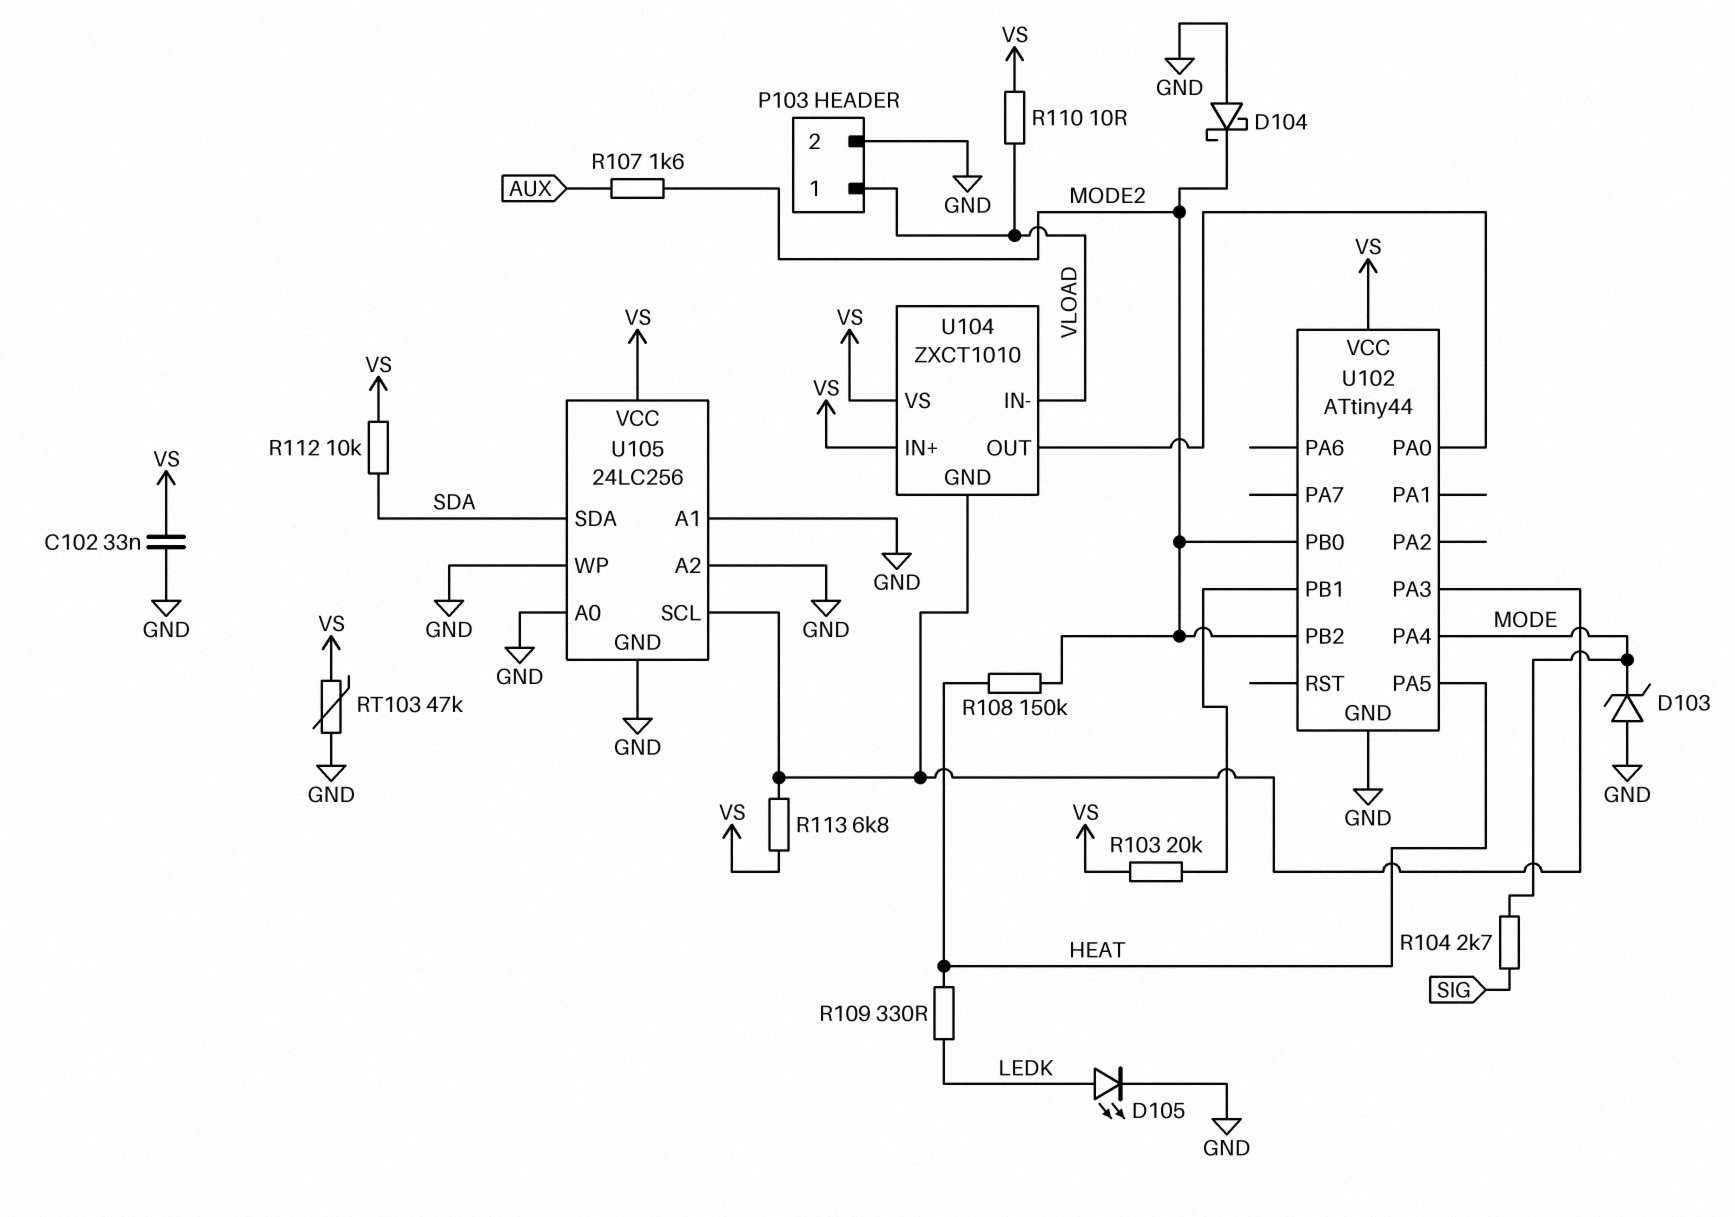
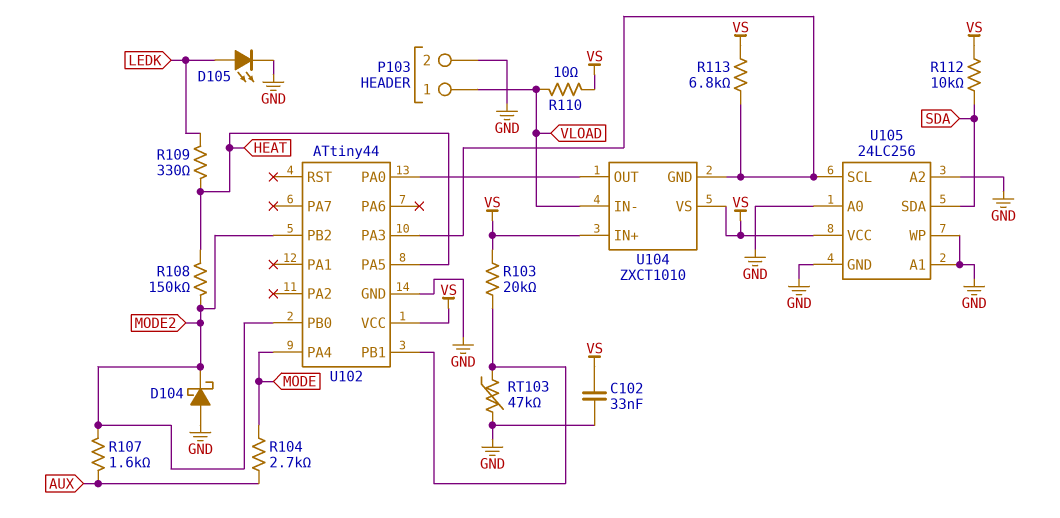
D103: zener (A GND, K MODE) -> none
R104: 2.7k (MODE, SIG) -> 2.7k (AUX, MODE)
RT103: 47k (GND, VS) -> 47k (GND, U102/PB1)

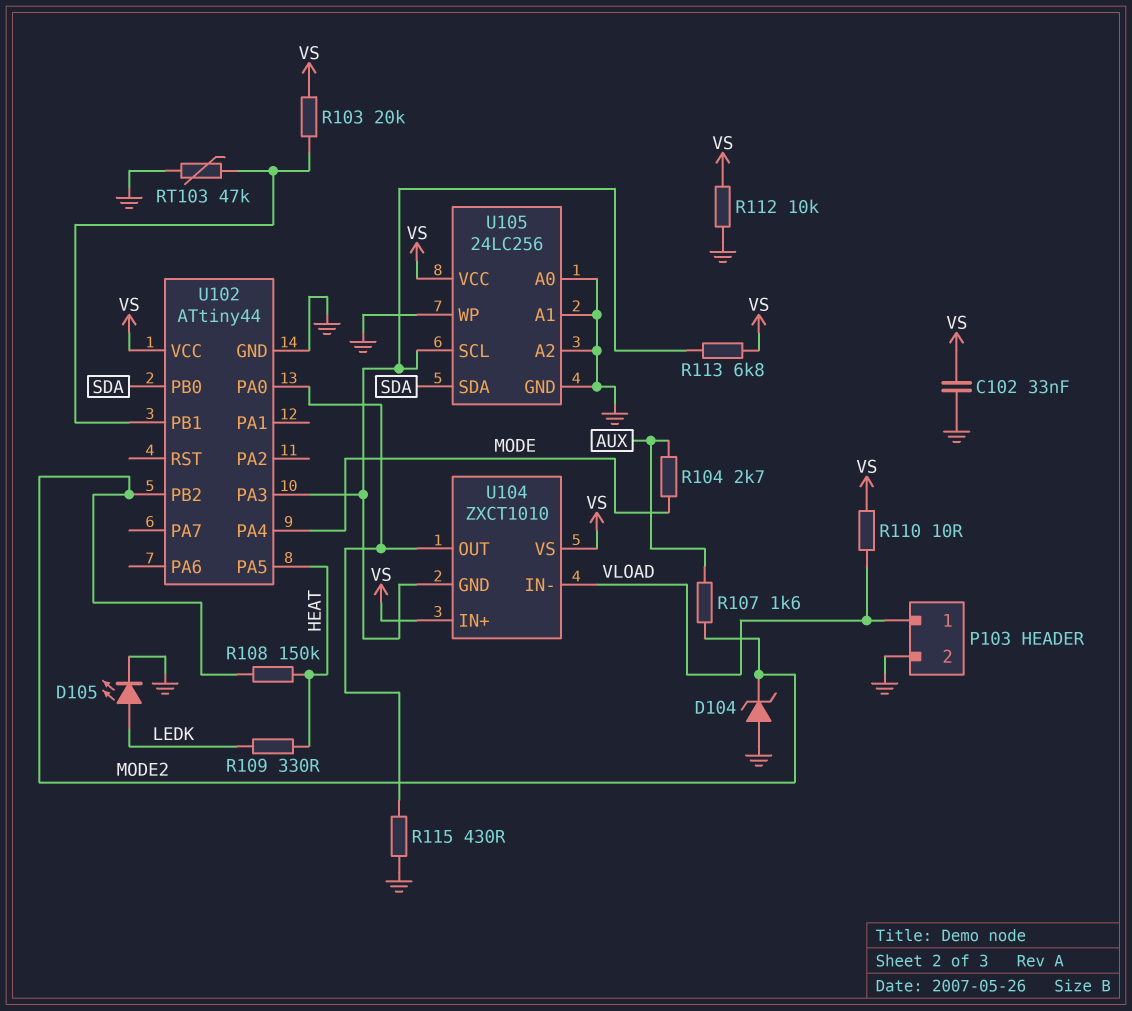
D104: schottky (A GND, K MODE2) -> zener (A GND, K MODE2)
R112: 10k (SDA, VS) -> 10k (GND, VS)
R115: none -> 430 (GND, U102/PA0)
U102 pin PB0: MODE2 -> SDA

